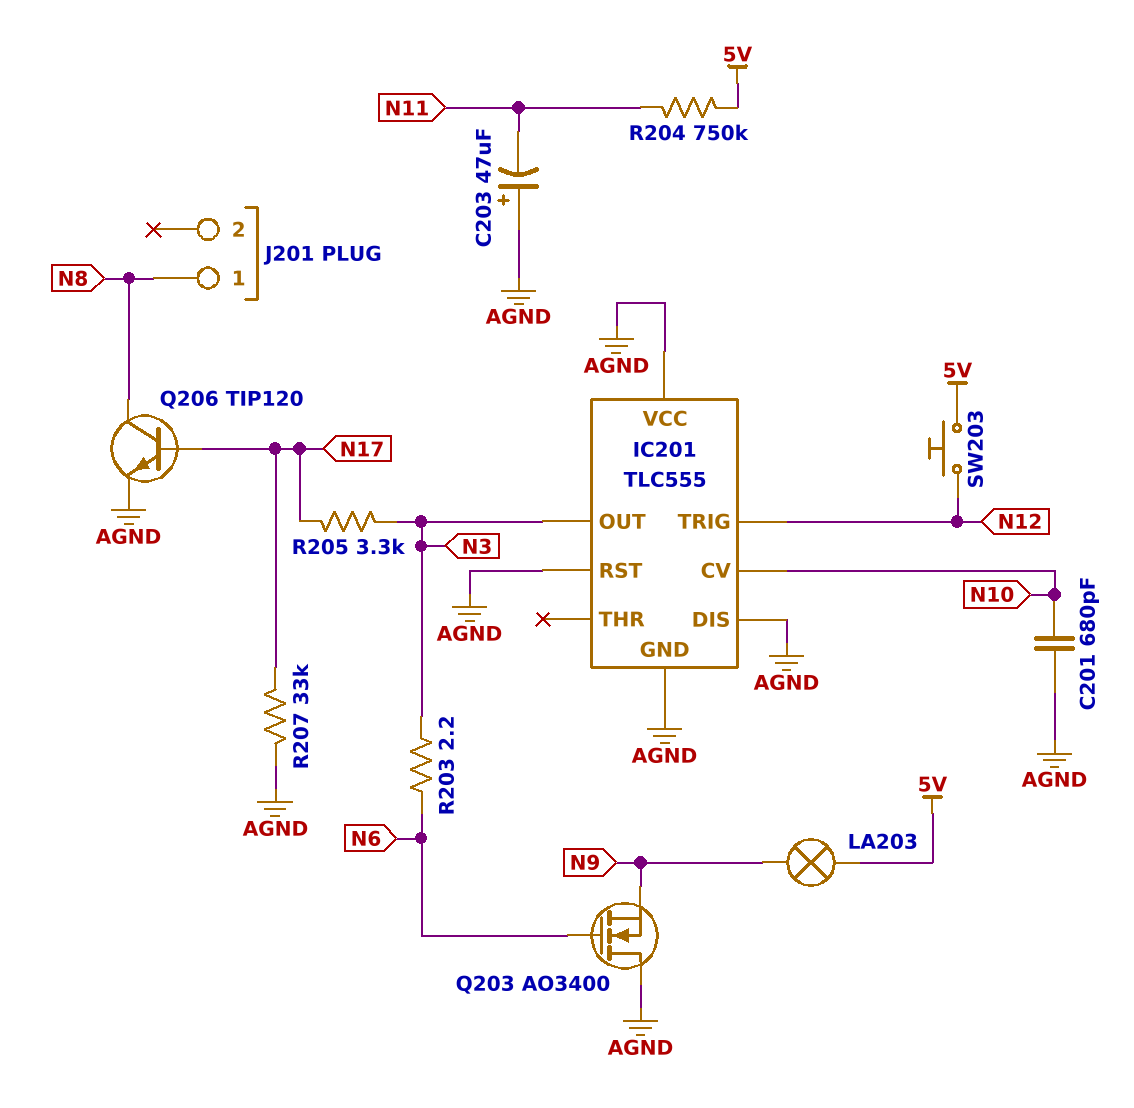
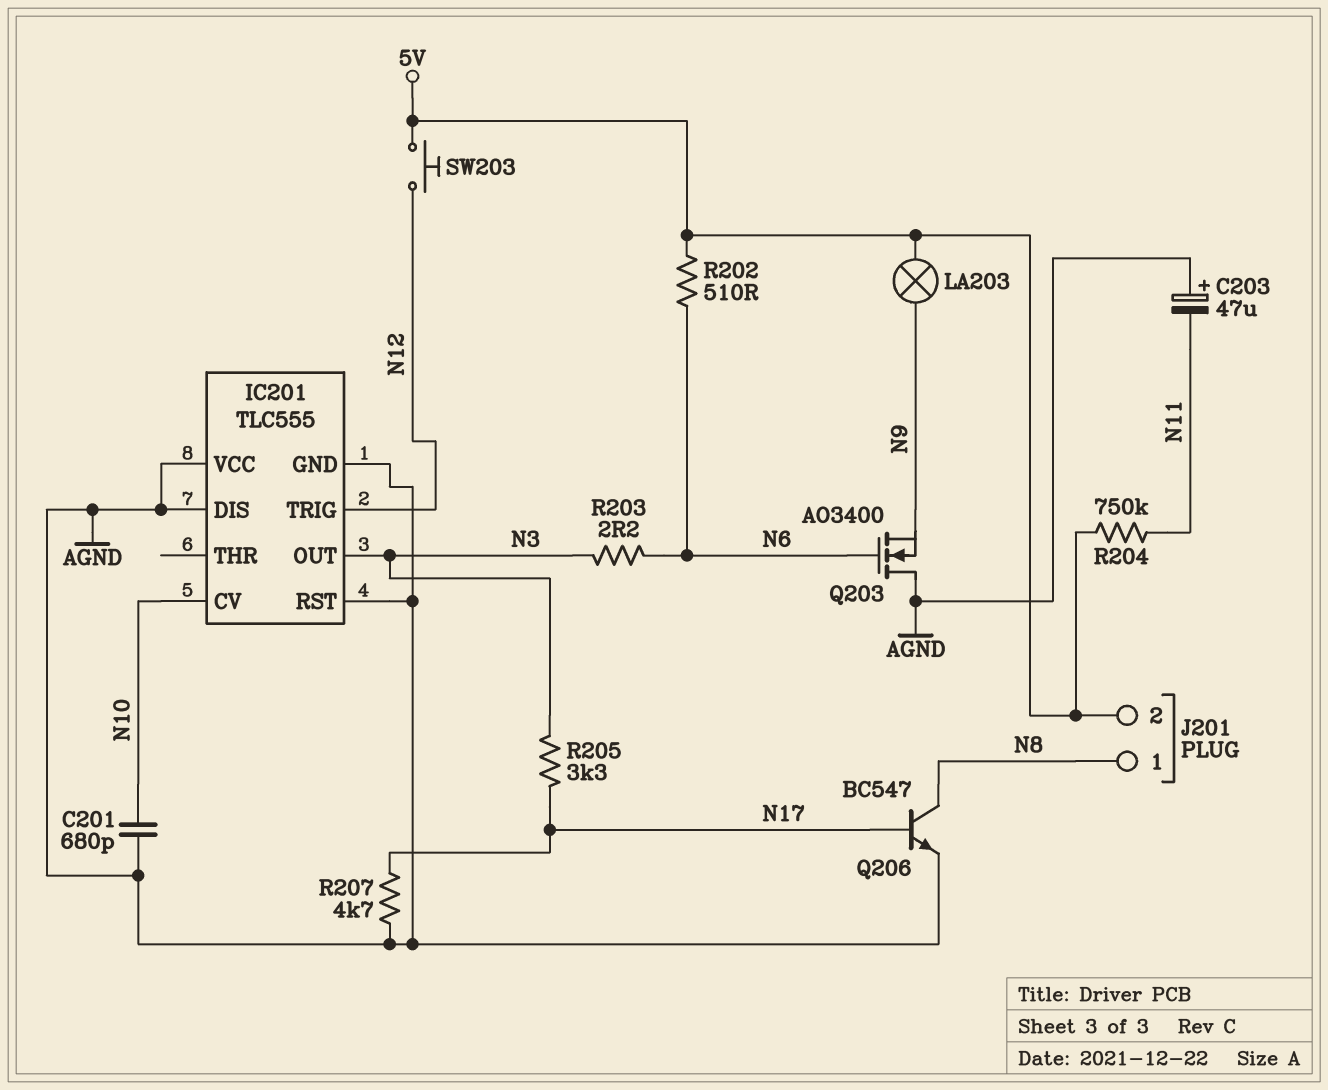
J201 pin 2: none -> 5V
Q206: NPN TIP120 (B N17, C N8, E AGND) -> NPN BC547 (B N17, C N8, E AGND)
R202: none -> 510 (5V, N6)
R207: 33k (AGND, N17) -> 4.7k (AGND, N17)

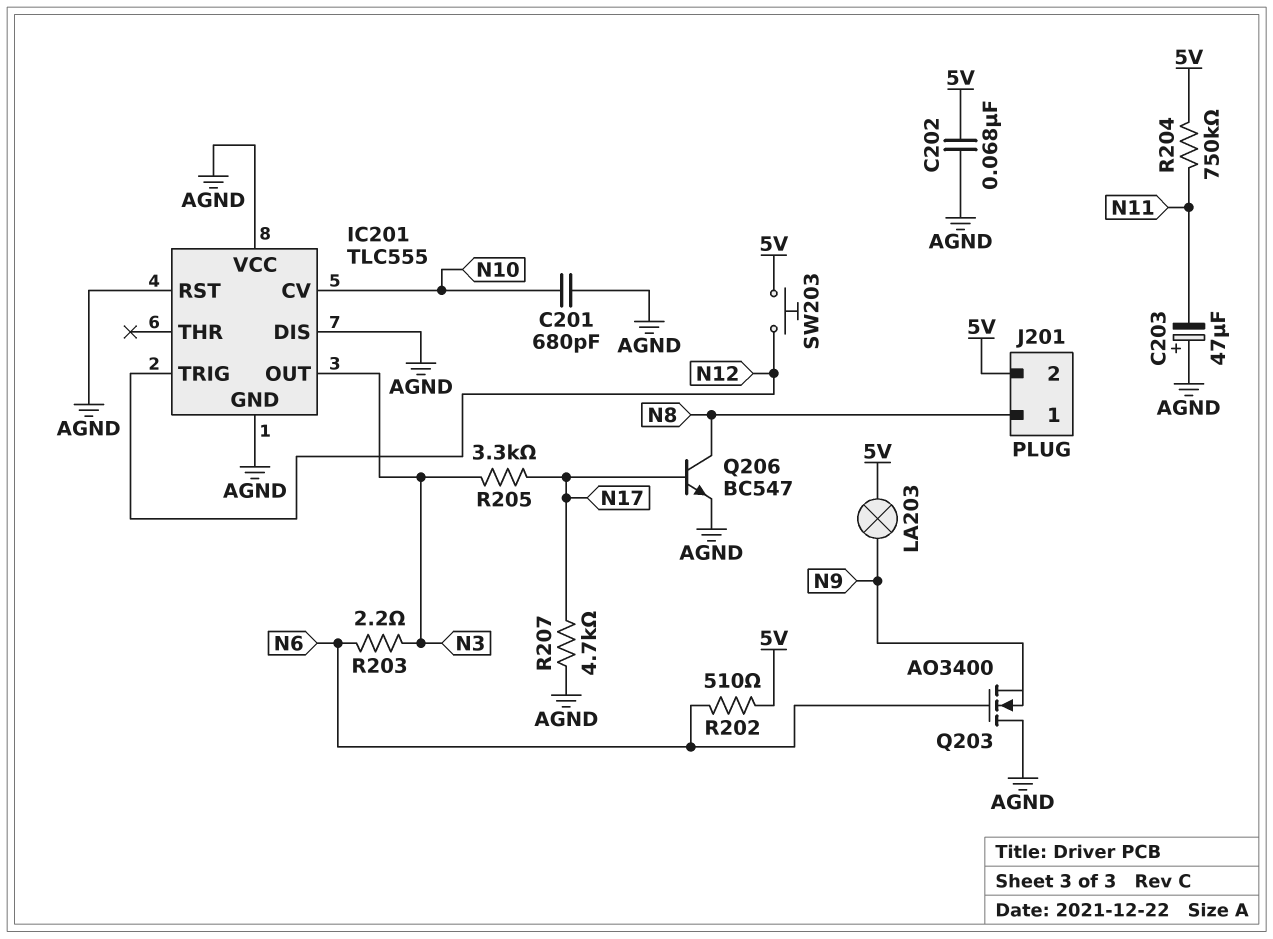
C202: none -> 68nF (5V, AGND)

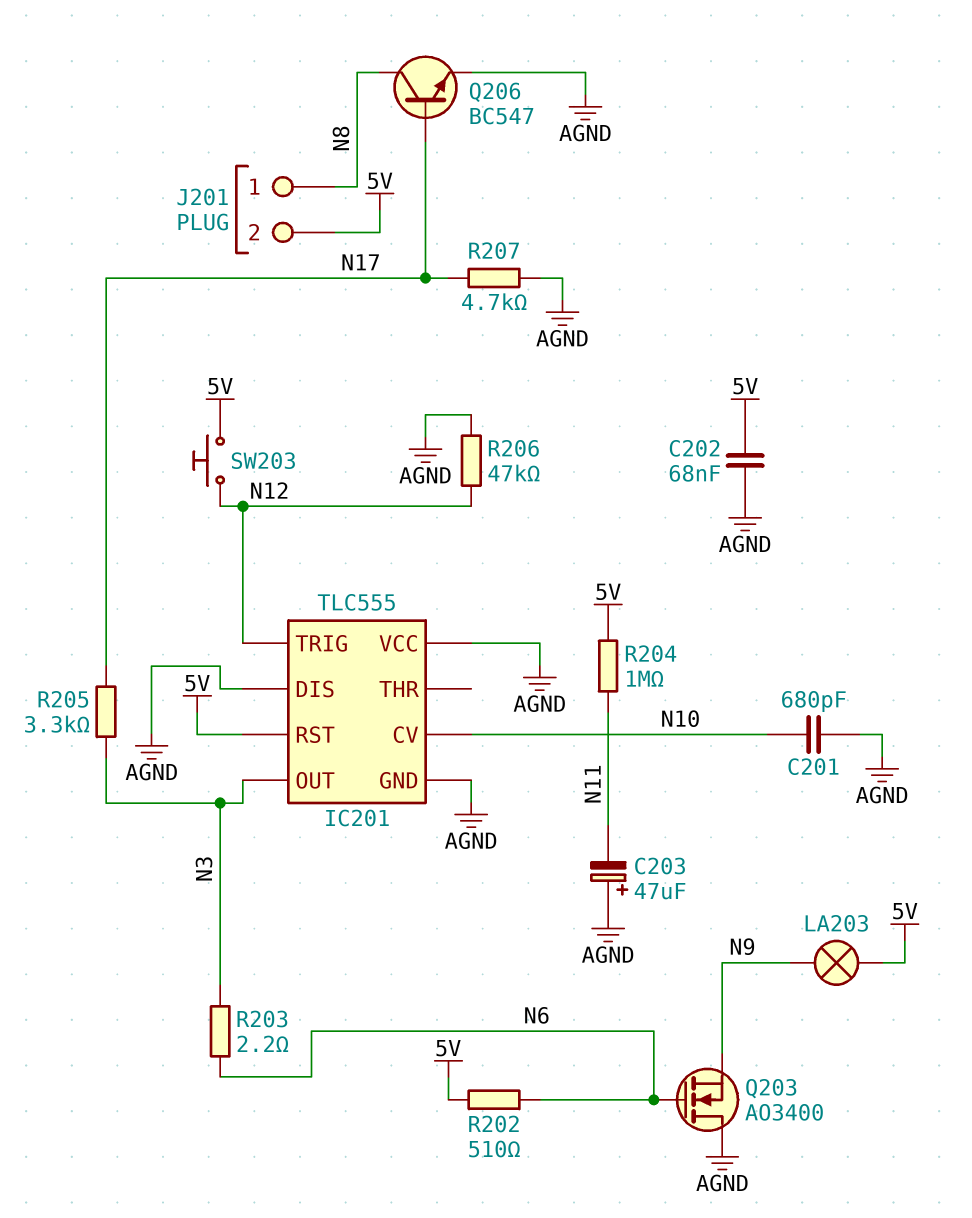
IC201 pin RST: AGND -> 5V
R204: 750k (5V, N11) -> 1M (5V, N11)
R206: none -> 47k (AGND, N12)

